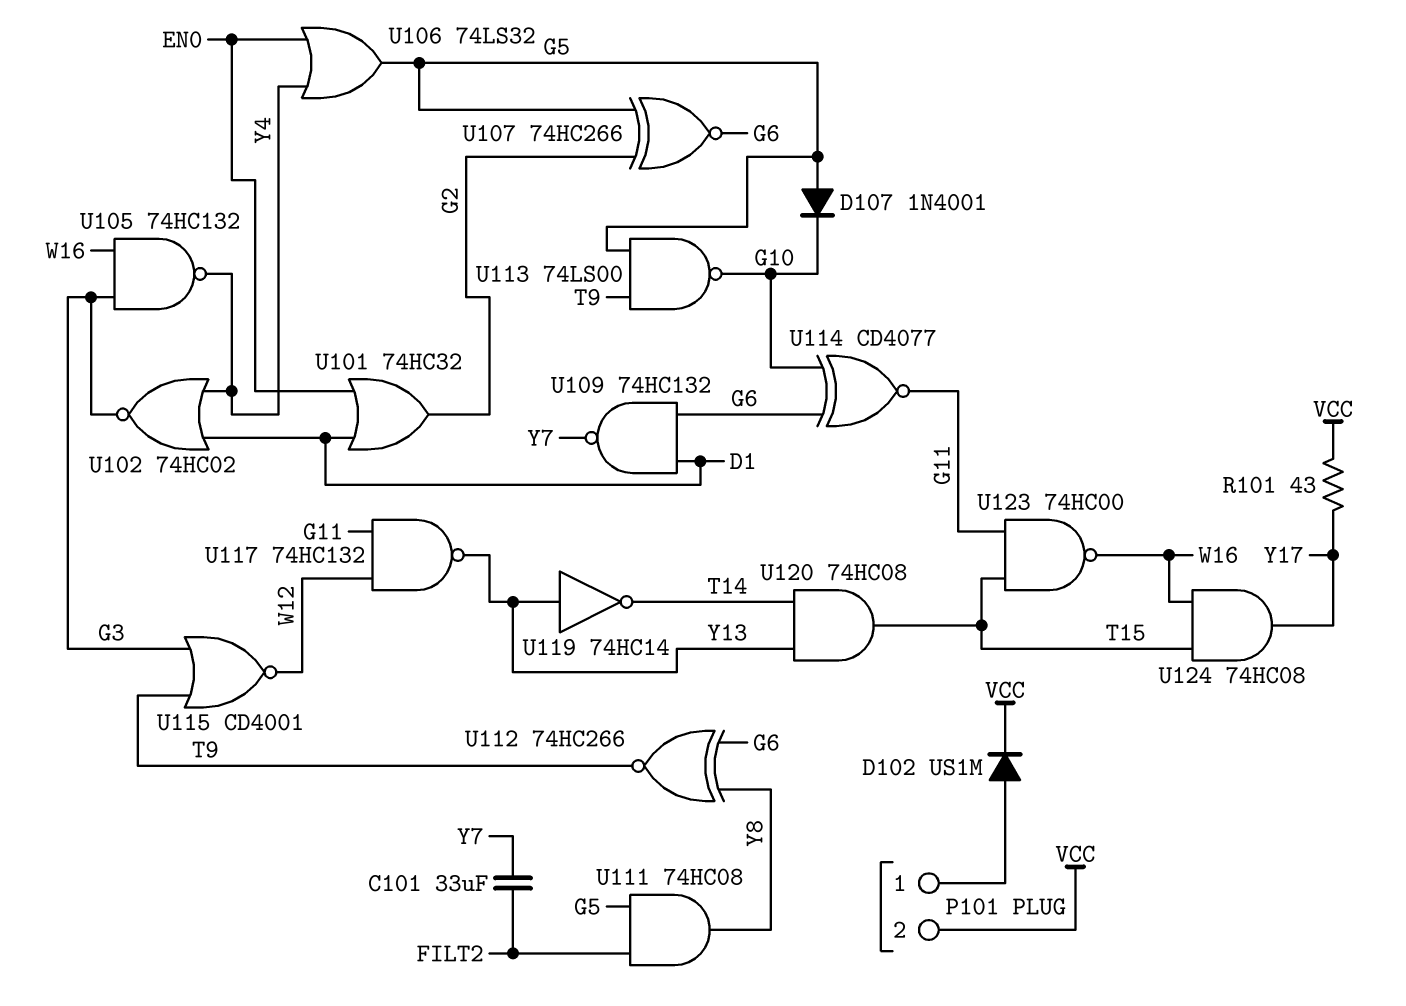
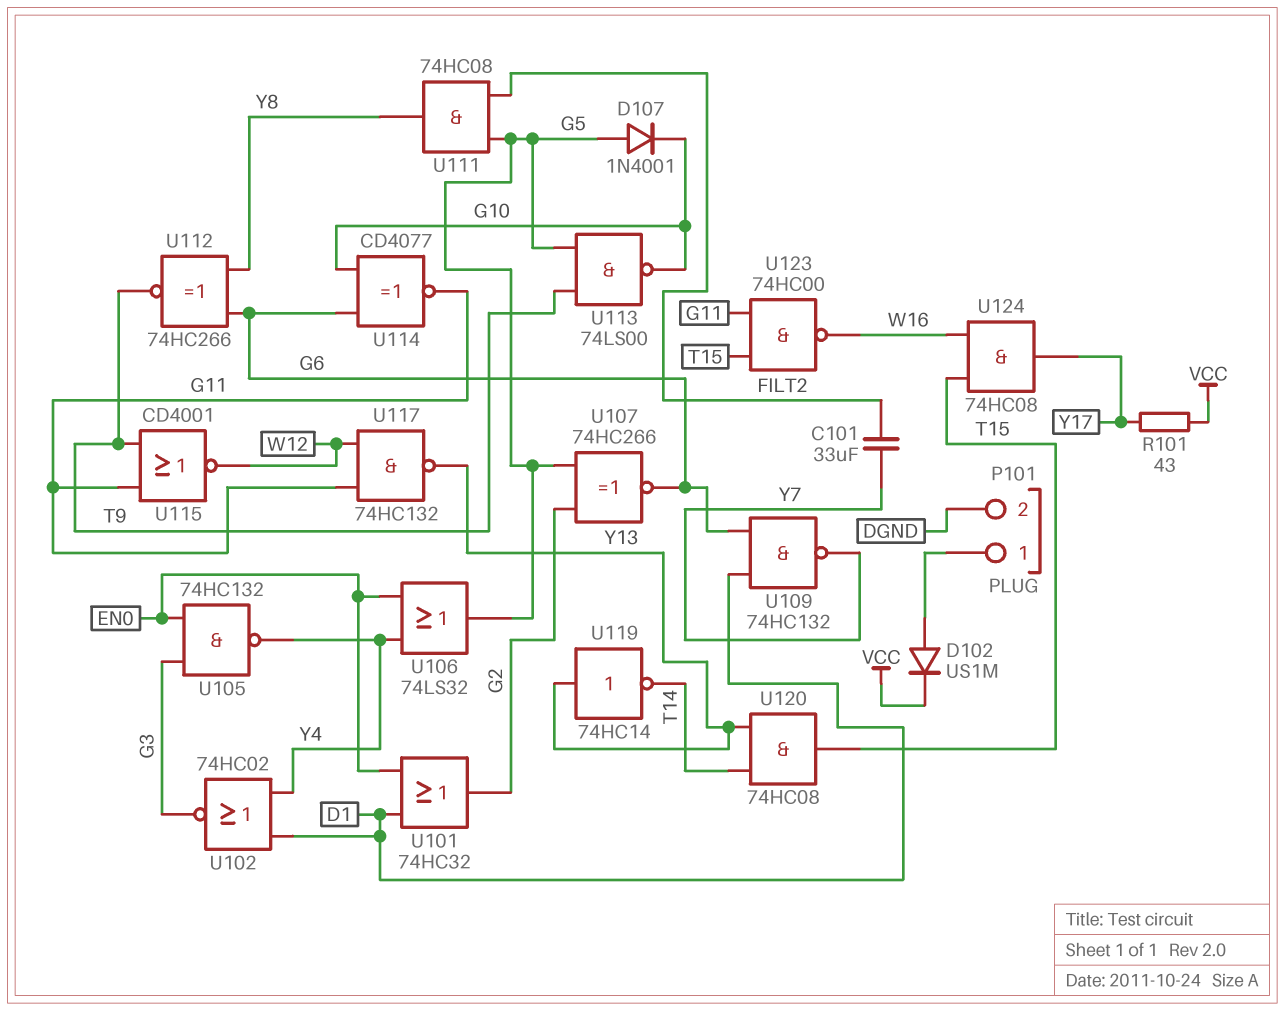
P101 pin 2: VCC -> DGND
U105: NAND 74HC132 (in G3, in W16, out Y4) -> NAND 74HC132 (in EN0, in G3, out Y4)
U115: NOR CD4001 (in G3, in T9, out W12) -> NOR CD4001 (in G11, in T9, out W12)

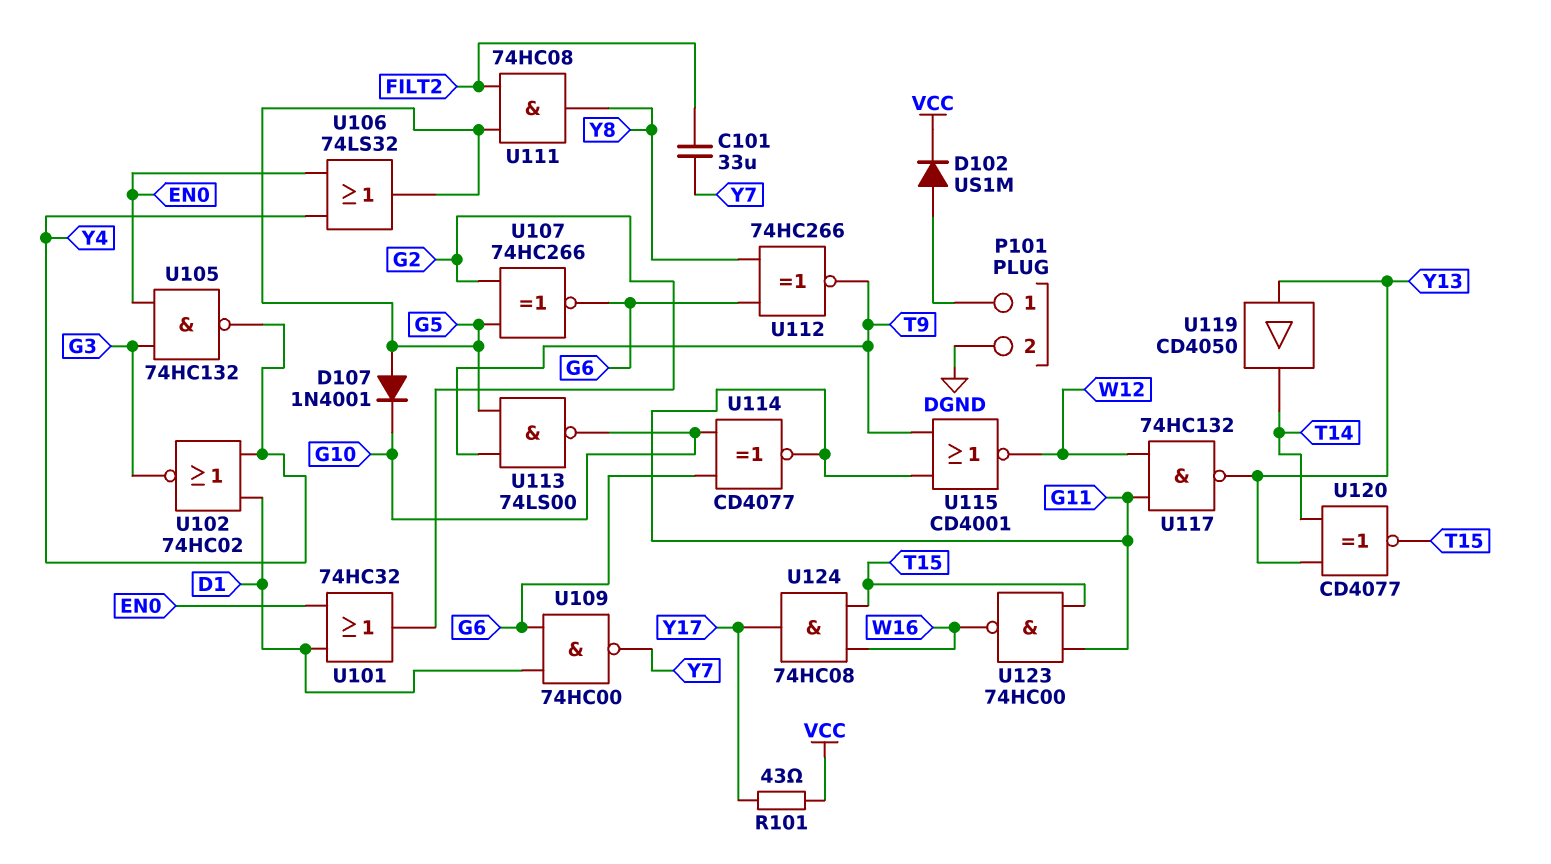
U109: NAND 74HC132 (in D1, in G6, out Y7) -> NAND 74HC00 (in D1, in G6, out Y7)
U119: NOT 74HC14 (in Y13, out T14) -> buffer CD4050 (in Y13, out T14)
U120: AND 74HC08 (in T14, in Y13, out T15) -> XNOR CD4077 (in T14, in Y13, out T15)

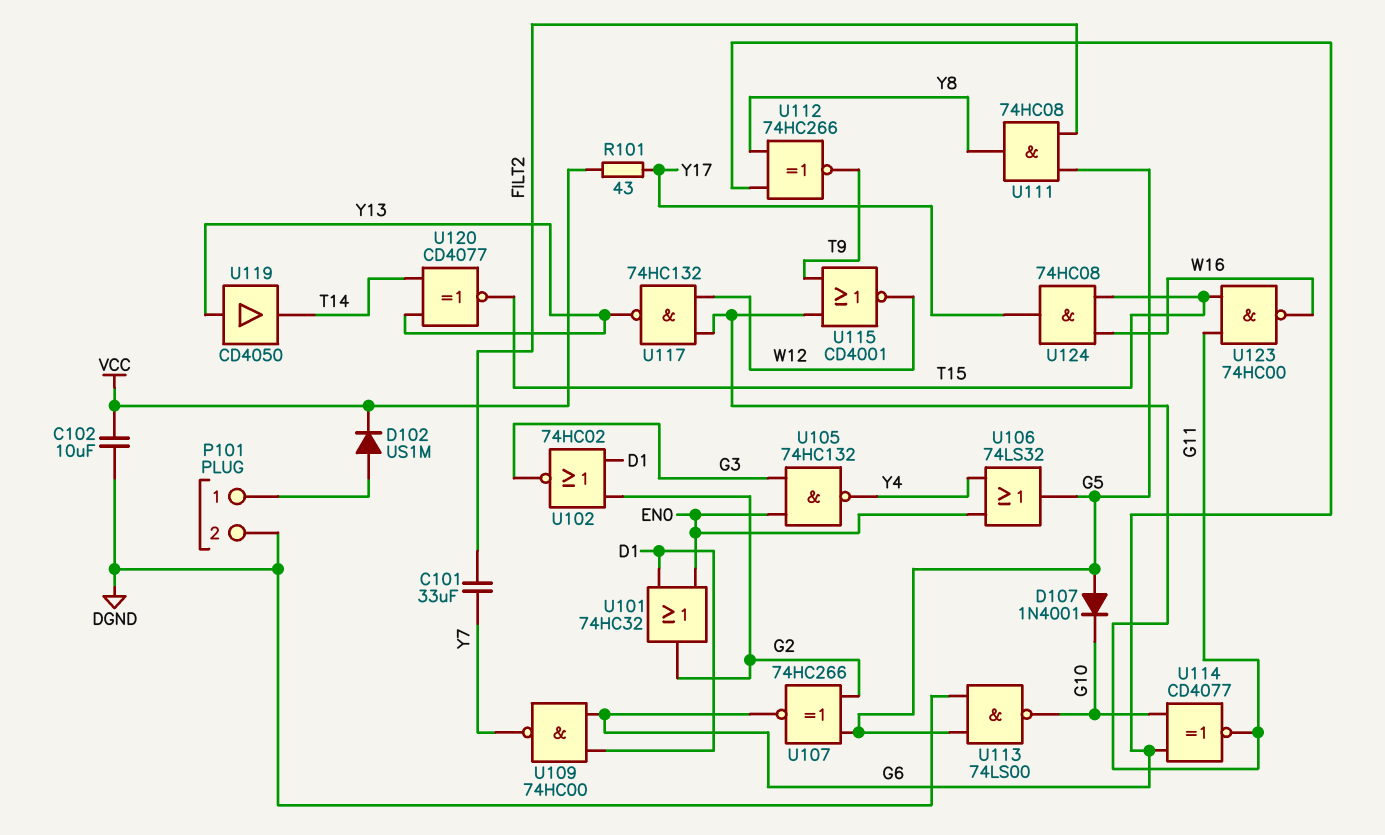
C102: none -> 10uF (DGND, VCC)
U102: NOR 74HC02 (in D1, in Y4, out G3) -> NOR 74HC02 (in D1, in G2, out G3)
U113: NAND 74LS00 (in G5, in T9, out G10) -> NAND 74LS00 (in DGND, in G5, out G10)

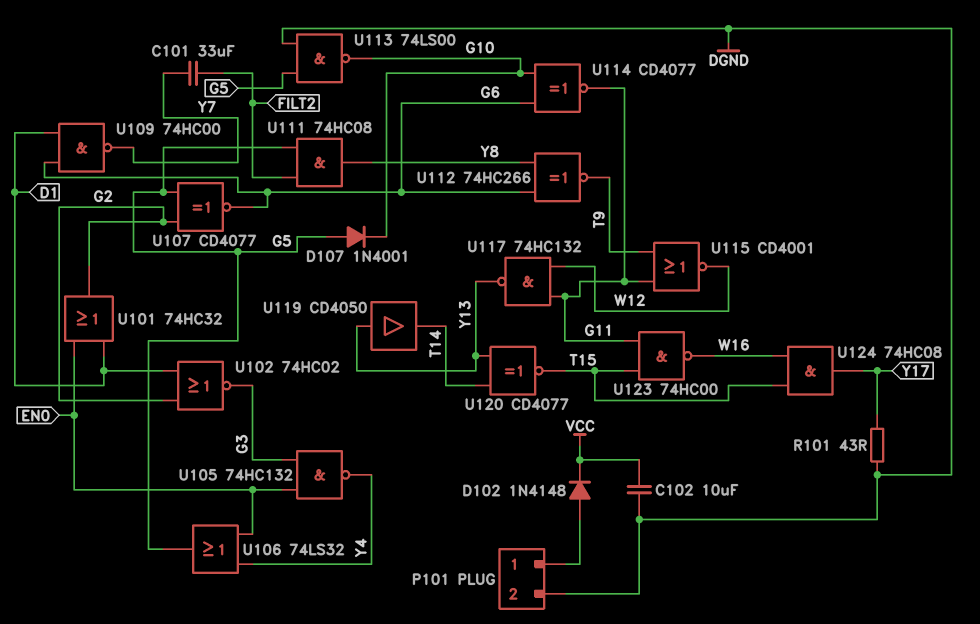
D102: diode US1M (A P101/1, K VCC) -> diode 1N4148 (A P101/1, K VCC)
R101: 43 (VCC, Y17) -> 43 (DGND, Y17)
U107: XNOR 74HC266 (in G2, in G5, out G6) -> XNOR CD4077 (in G2, in G5, out G6)

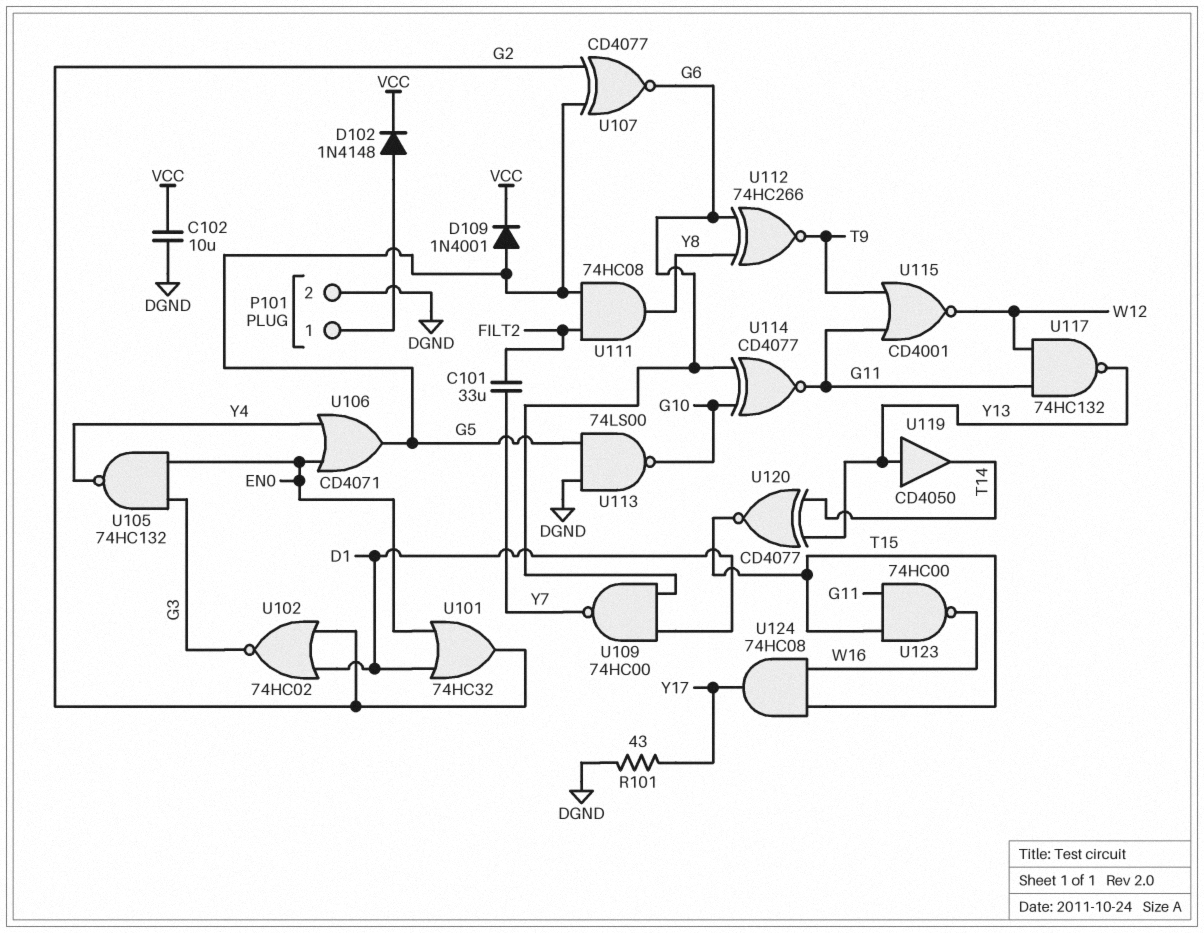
D107: diode 1N4001 (A G5, K G10) -> none
D109: none -> diode 1N4001 (A G5, K VCC)
U106: OR 74LS32 (in EN0, in Y4, out G5) -> OR CD4071 (in EN0, in Y4, out G5)

